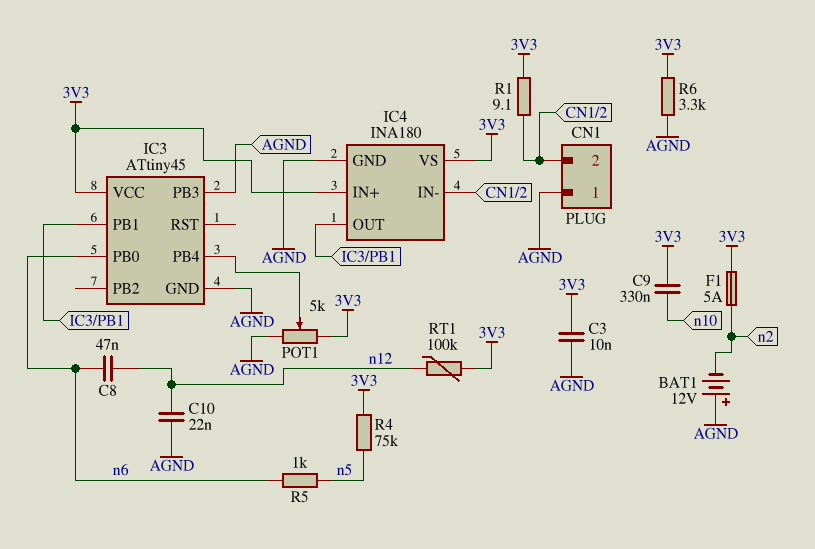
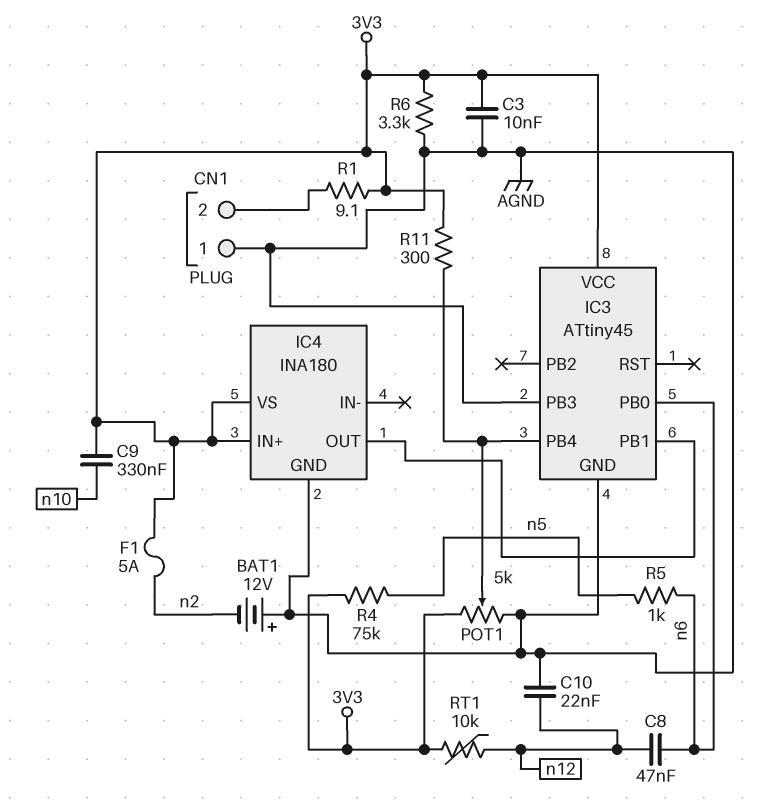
IC4 pin IN-: CN1/2 -> none
R11: none -> 300 (3V3, IC3/PB4)
RT1: 100k (3V3, n12) -> 10k (3V3, n12)

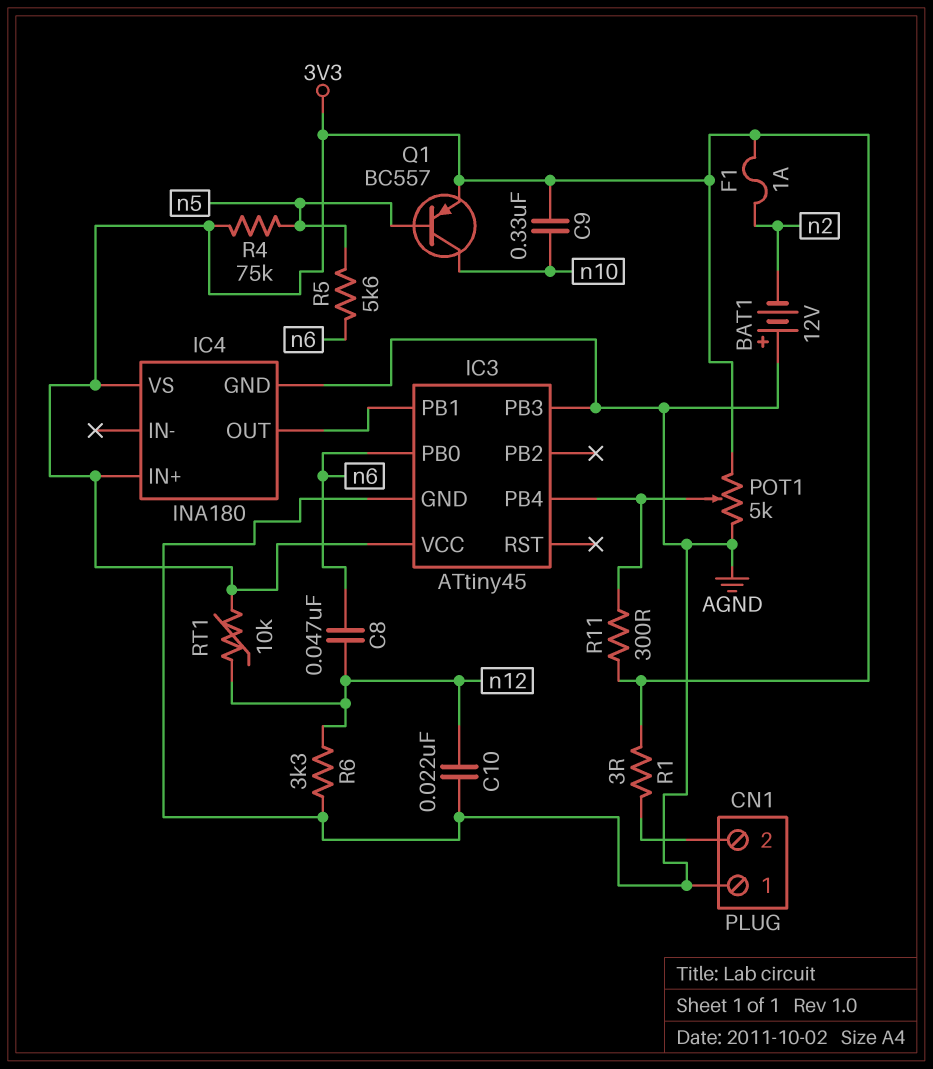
C3: 10nF (3V3, AGND) -> none
F1: 5A (3V3, n2) -> 1A (3V3, n2)
Q1: none -> PNP BC557 (B n5, C n10, E 3V3)
R1: 9.1 (3V3, CN1/2) -> 3 (3V3, CN1/2)
R5: 1k (n5, n6) -> 5.6k (n5, n6)
R6: 3.3k (3V3, AGND) -> 3.3k (AGND, n12)

